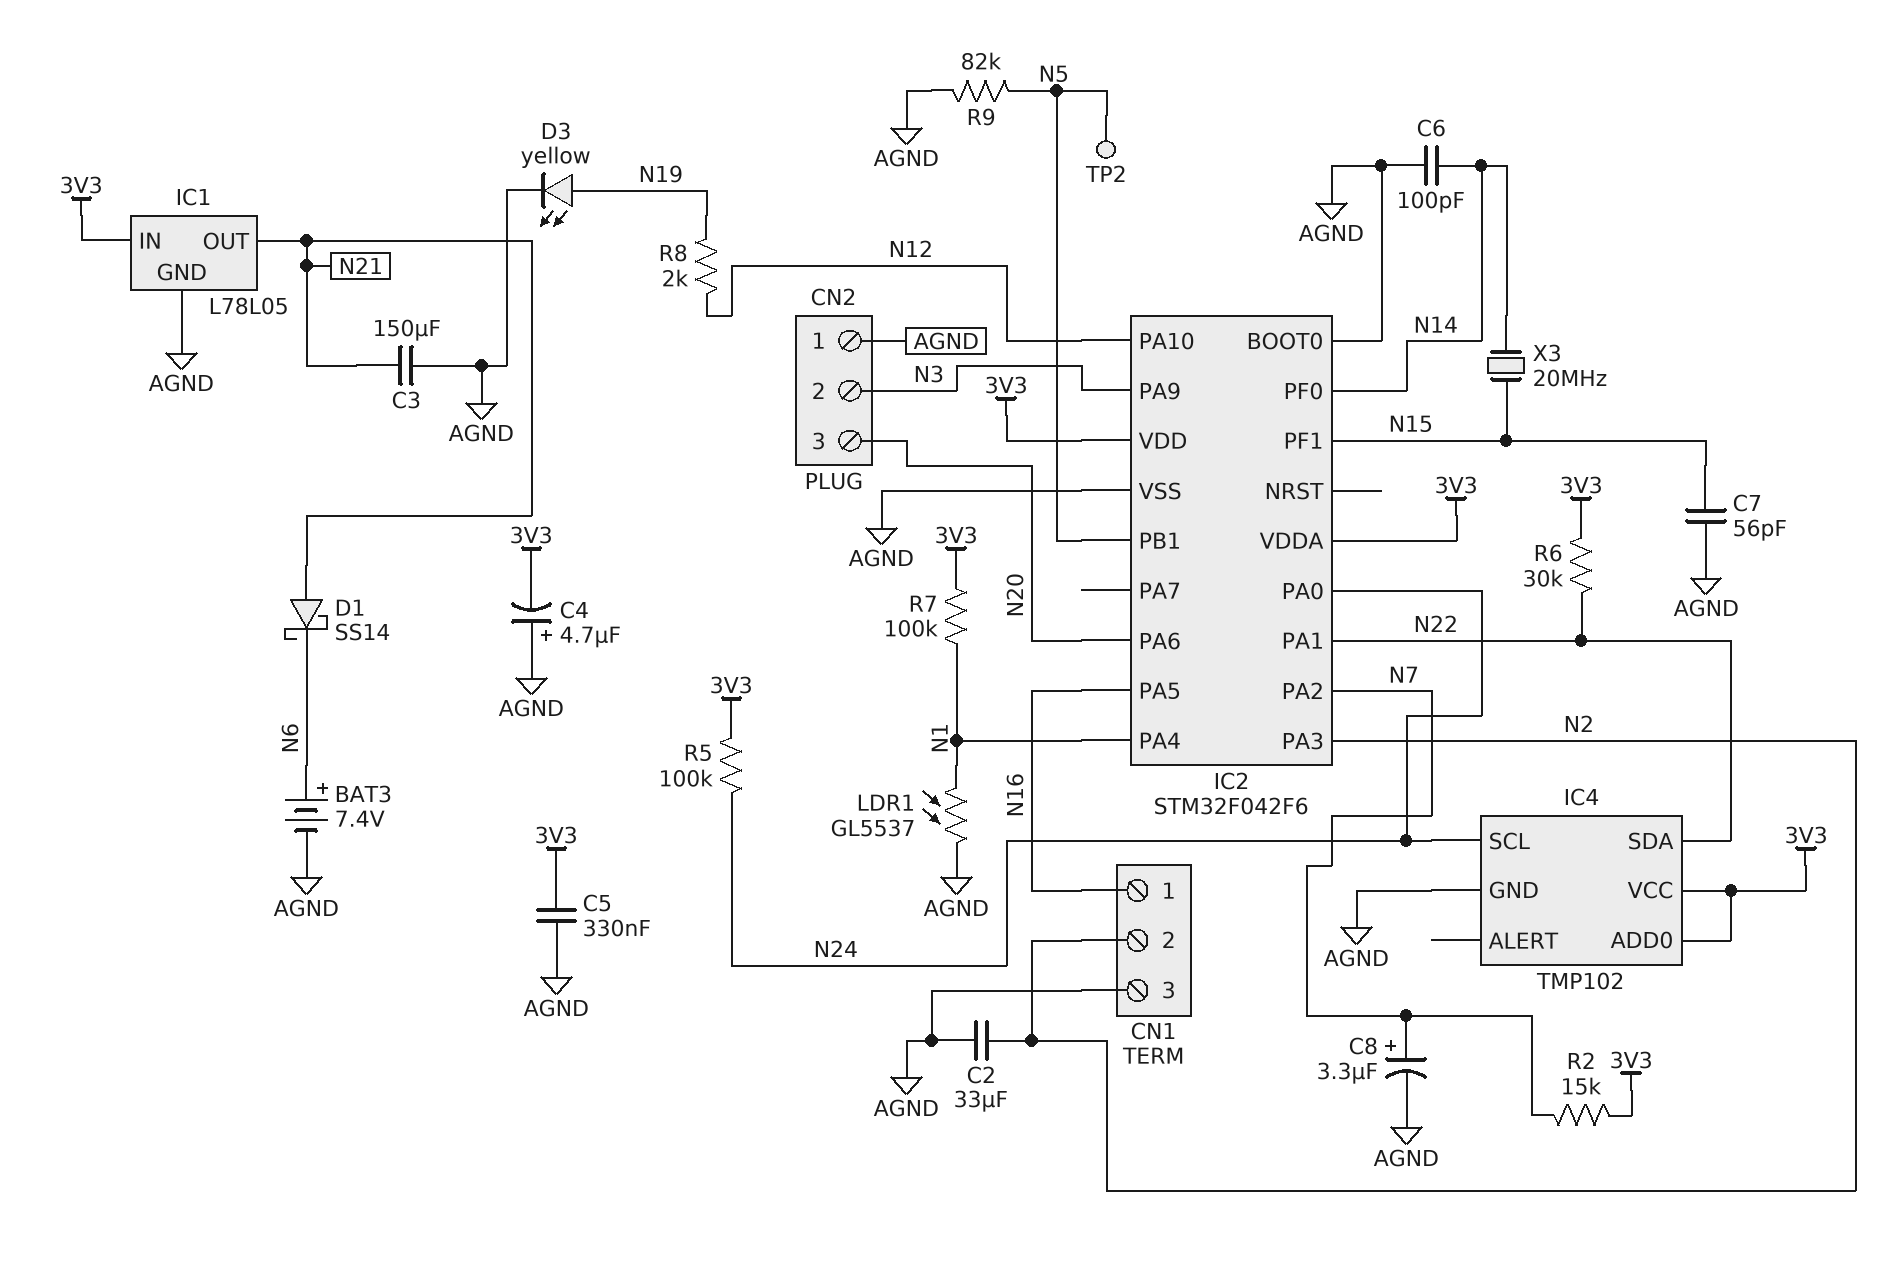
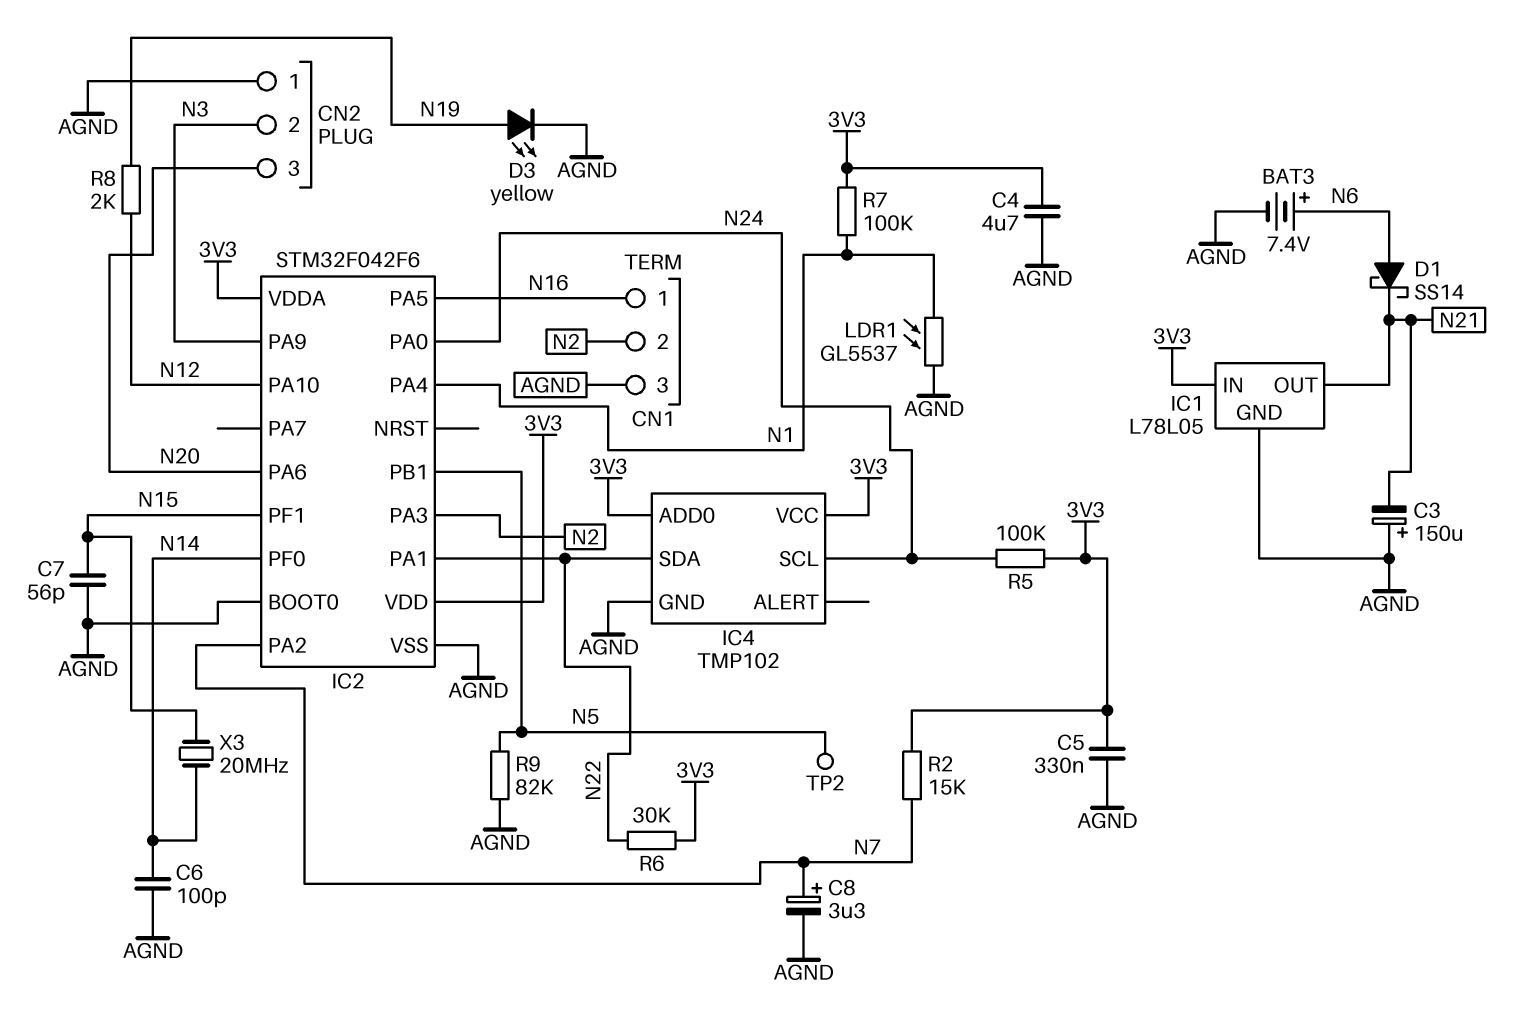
C2: 33uF (AGND, N2) -> none
C3: 150uF (AGND, N21) -> 150uF (plus AGND, minus N21)
C4: 4.7uF (plus AGND, minus 3V3) -> 4.7uF (3V3, AGND)
D1: schottky SS14 (A N21, K N6) -> schottky SS14 (A N6, K N21)

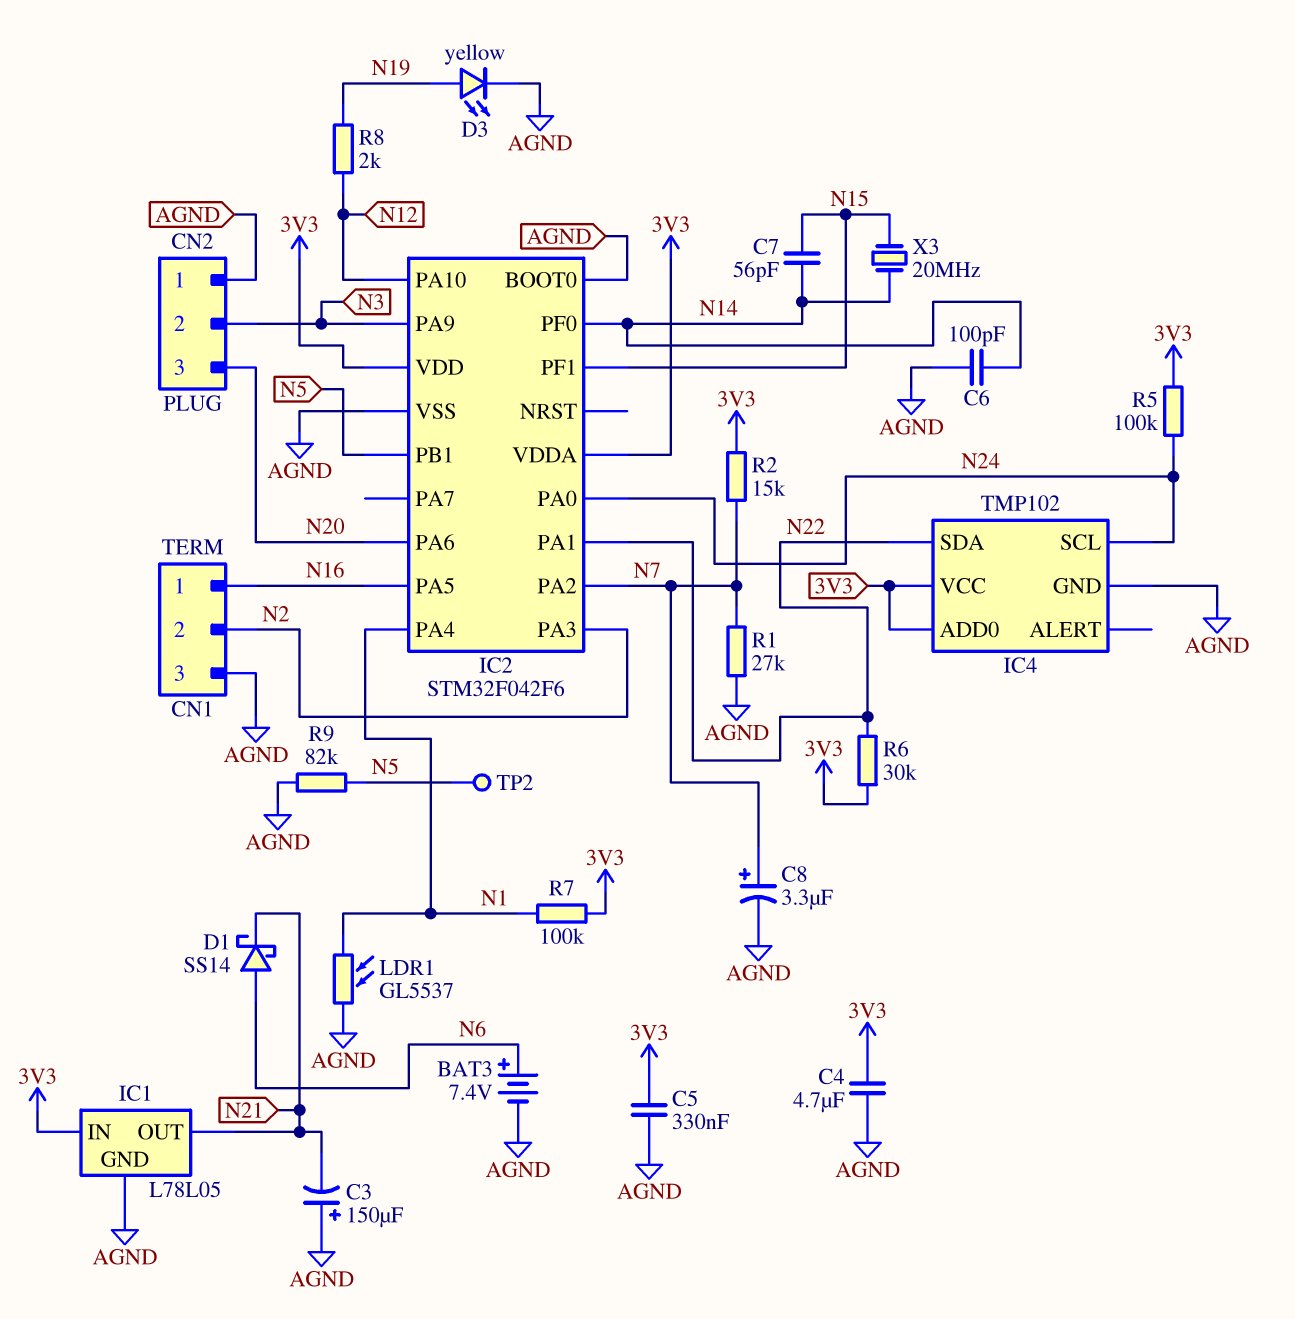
C7: 56pF (AGND, N15) -> 56pF (N14, N15)
R1: none -> 27k (AGND, N7)

